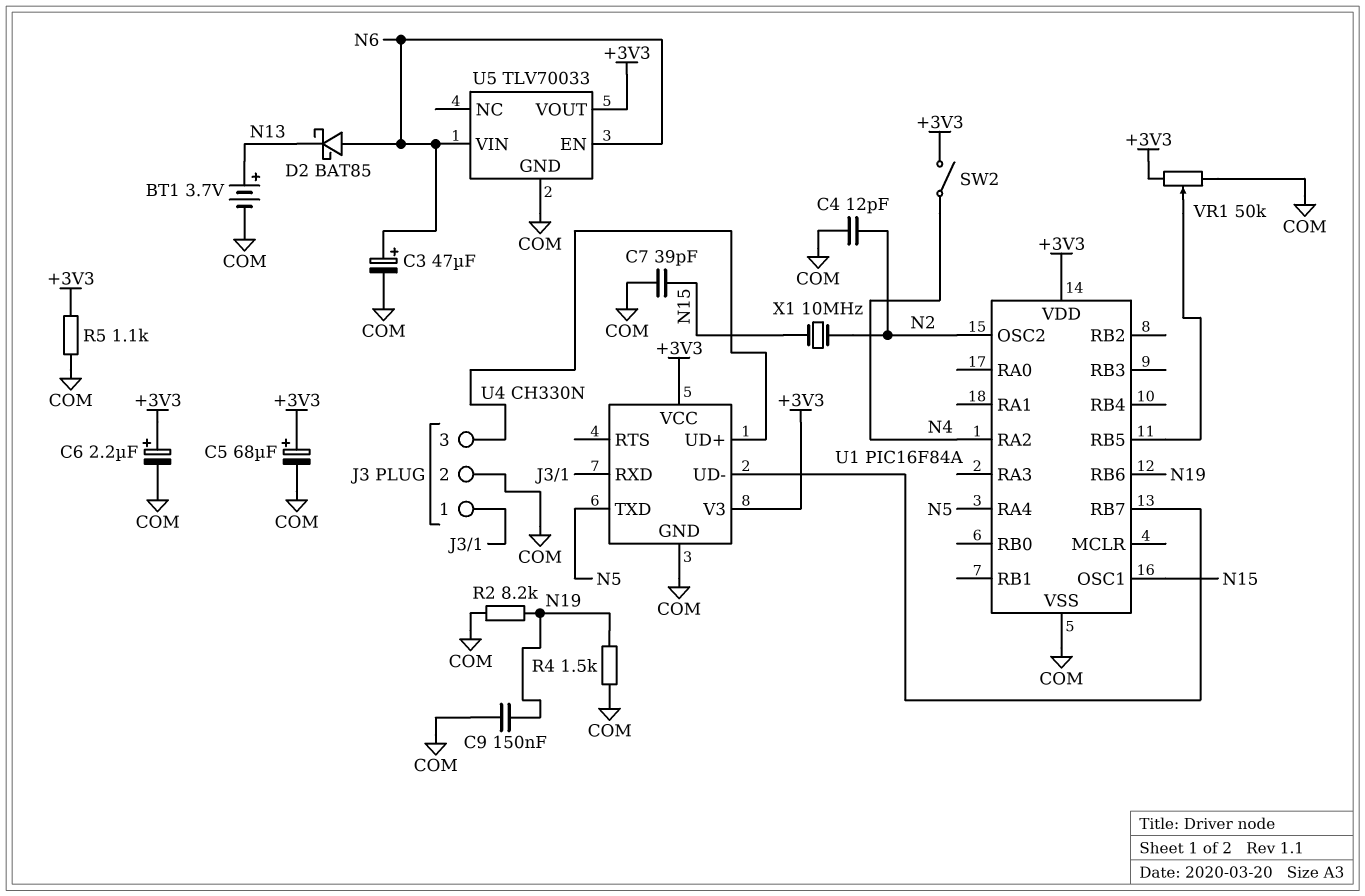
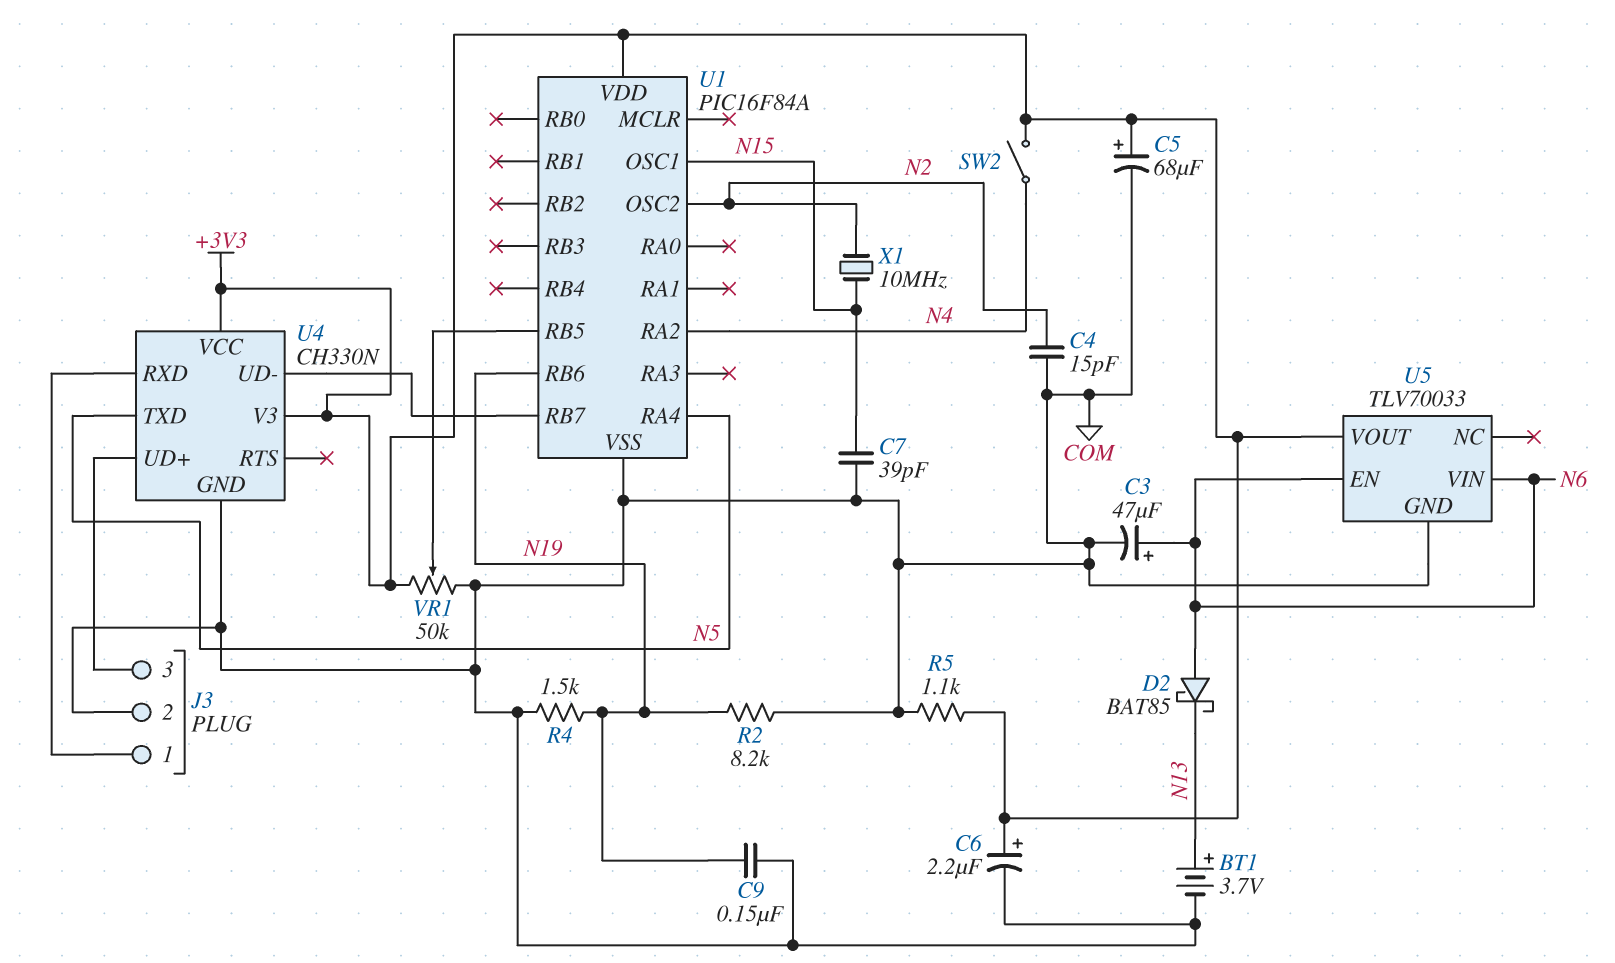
C4: 12pF (COM, N2) -> 15pF (COM, N2)

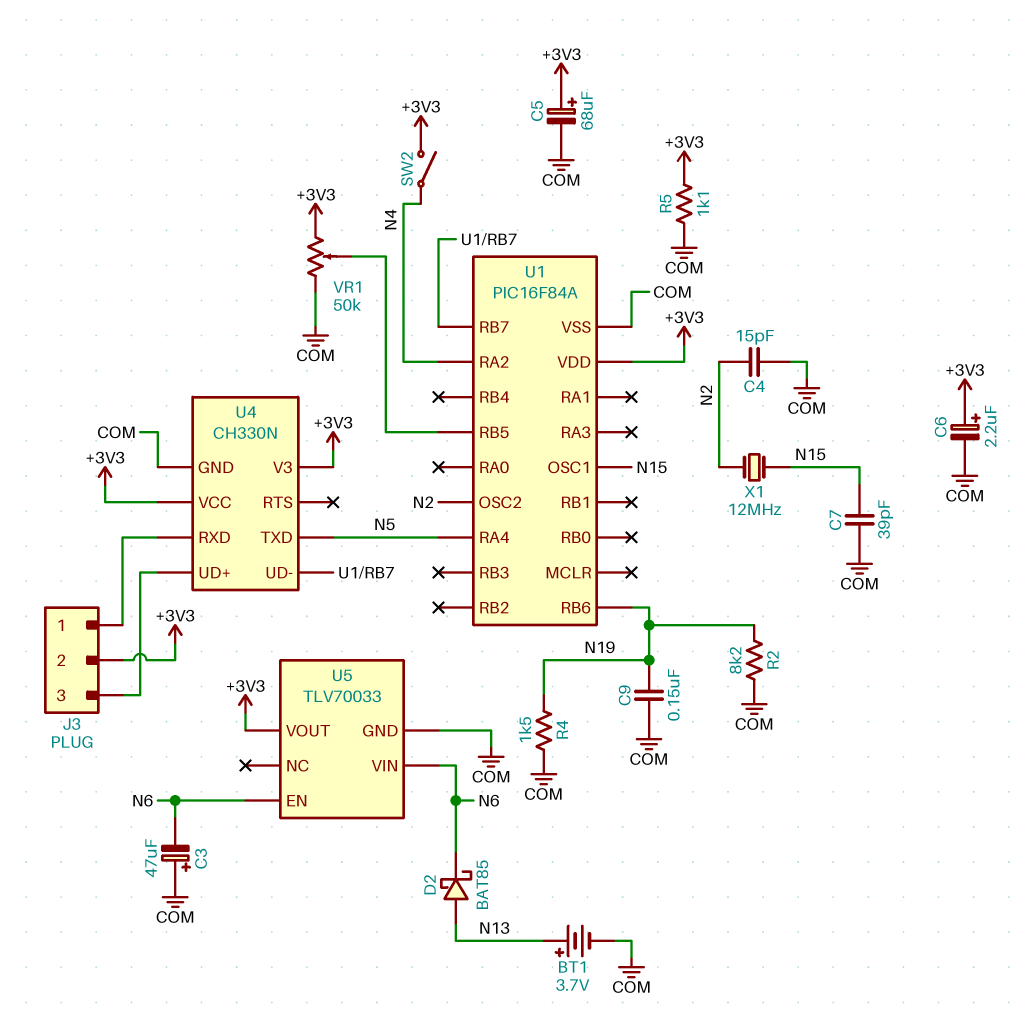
C3: 47uF (plus N6, minus COM) -> 47uF (plus COM, minus N6)
D2: schottky BAT85 (A N6, K N13) -> schottky BAT85 (A N13, K N6)
J3 pin 2: COM -> +3V3
X1: 10MHz (N2, N15) -> 12MHz (N2, N15)

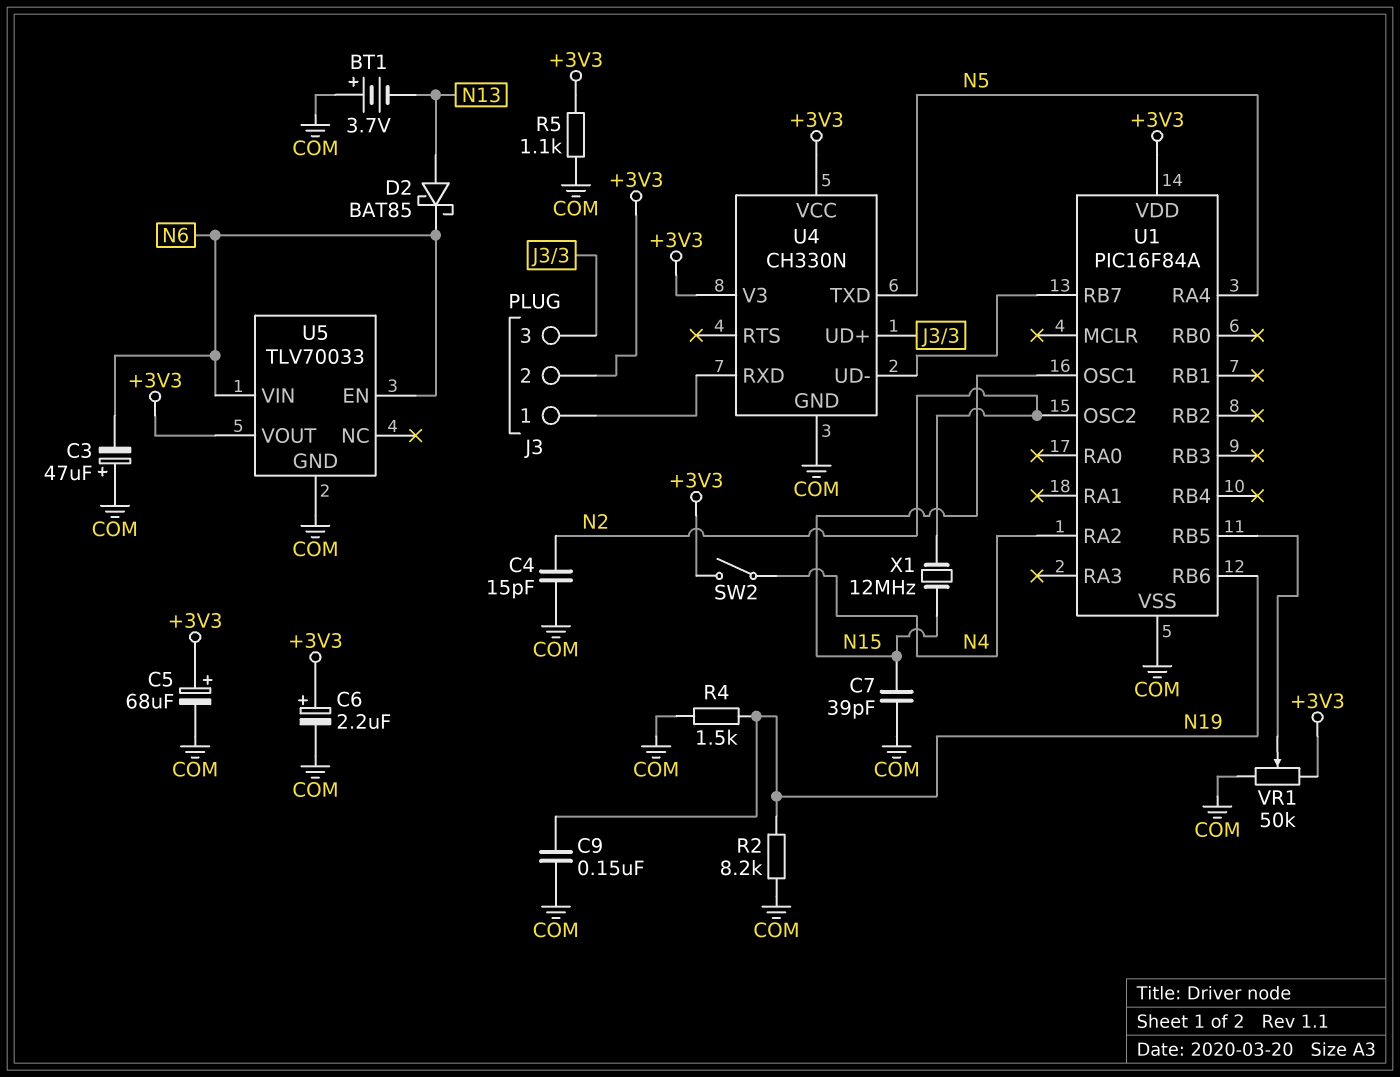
BT1: 3.7V (plus N13, minus COM) -> 3.7V (plus COM, minus N13)

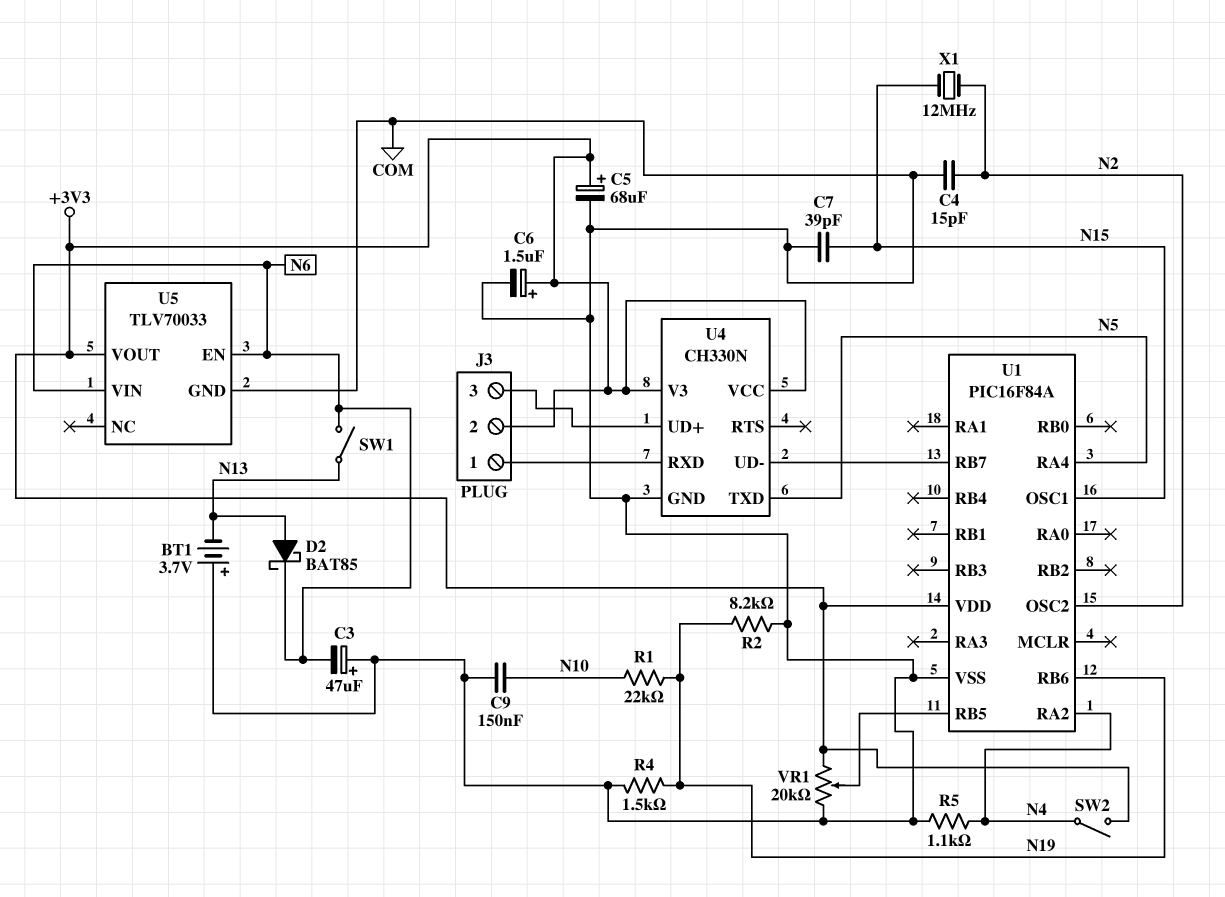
C6: 2.2uF (plus +3V3, minus COM) -> 1.5uF (plus +3V3, minus COM)
C9: 150nF (COM, N19) -> 150nF (COM, N10)
R1: none -> 22k (N10, N19)
R5: 1.1k (+3V3, COM) -> 1.1k (COM, N4)
SW1: none -> switch (N6, N13)
VR1: 50k (+3V3, COM, wiper U1/RB5) -> 20k (+3V3, COM, wiper U1/RB5)

